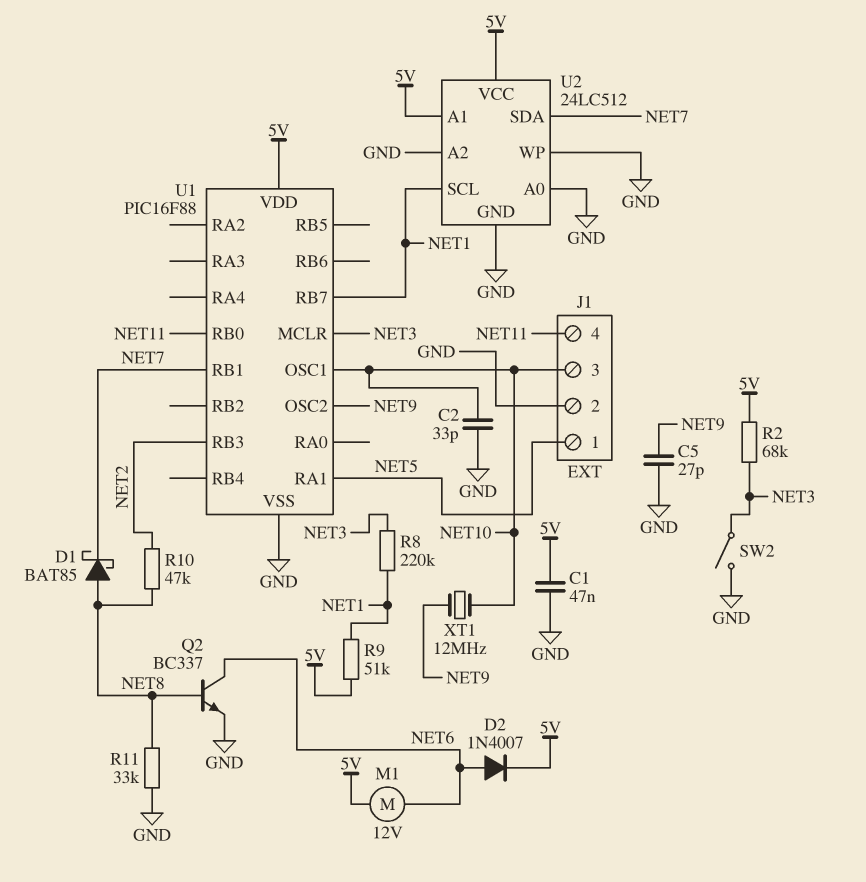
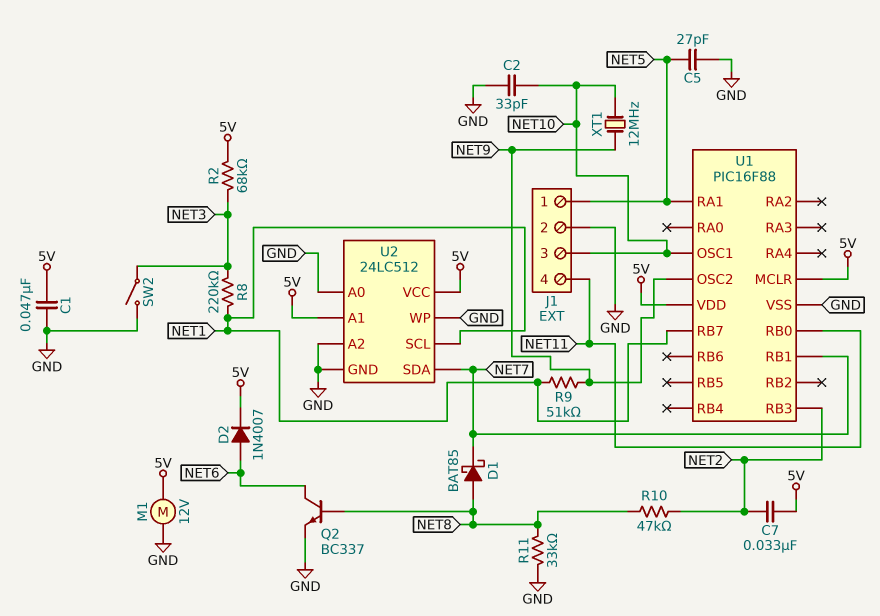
C5: 27pF (GND, NET9) -> 27pF (GND, NET5)
C7: none -> 33nF (5V, NET2)
M1: motor 12V (5V, NET6) -> motor 12V (5V, GND)
R9: 51k (5V, NET1) -> 51k (NET1, NET9)
U1 pin MCLR: NET3 -> 5V

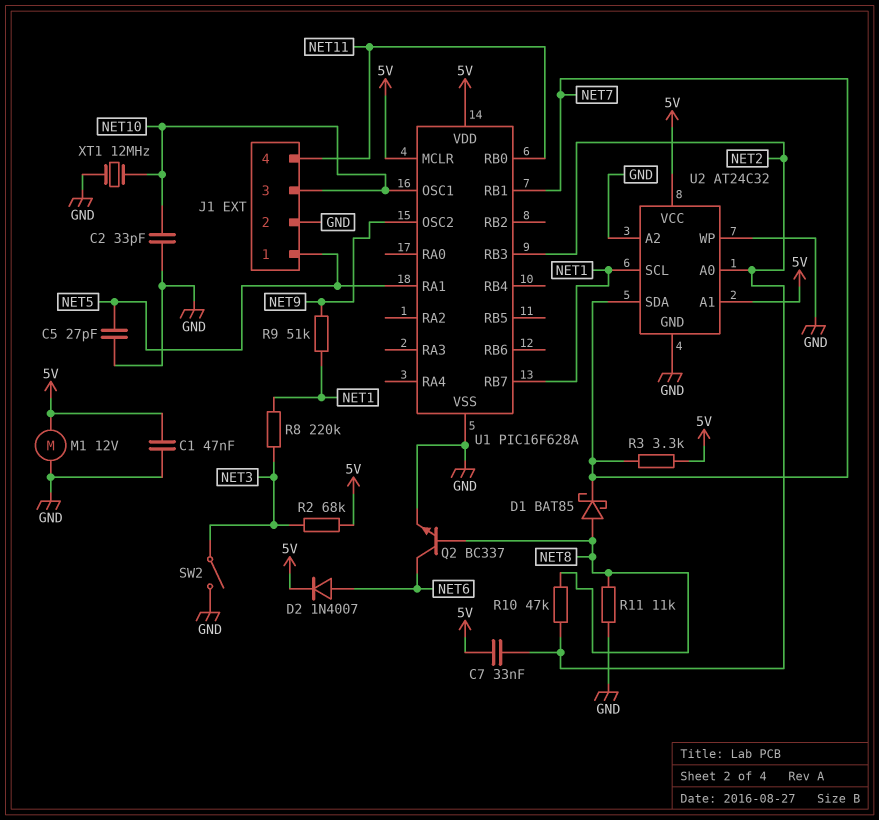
R3: none -> 3.3k (5V, NET7)
R11: 33k (GND, NET8) -> 11k (GND, NET8)
U1: PIC16F88 -> PIC16F628A
U2: 24LC512 -> AT24C32
U2 pin A0: GND -> NET2
XT1: 12MHz (NET9, NET10) -> 12MHz (GND, NET10)

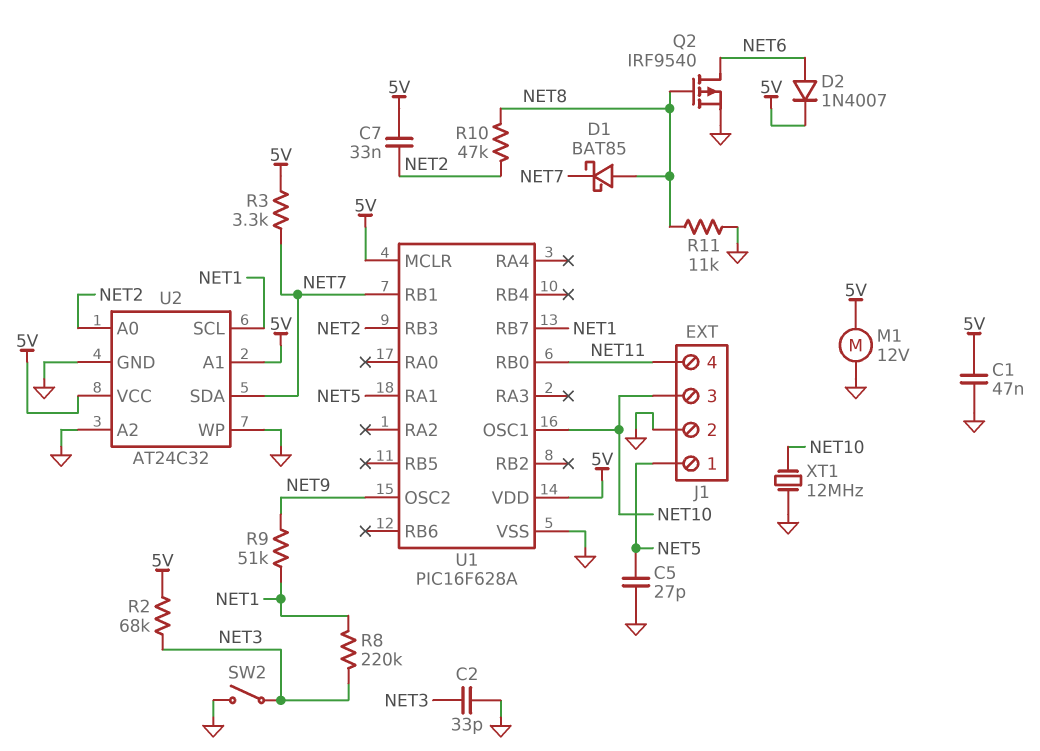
C2: 33pF (GND, NET10) -> 33pF (GND, NET3)
Q2: NPN BC337 (B NET8, C NET6, E GND) -> PMOS IRF9540 (G NET8, D NET6, S GND)

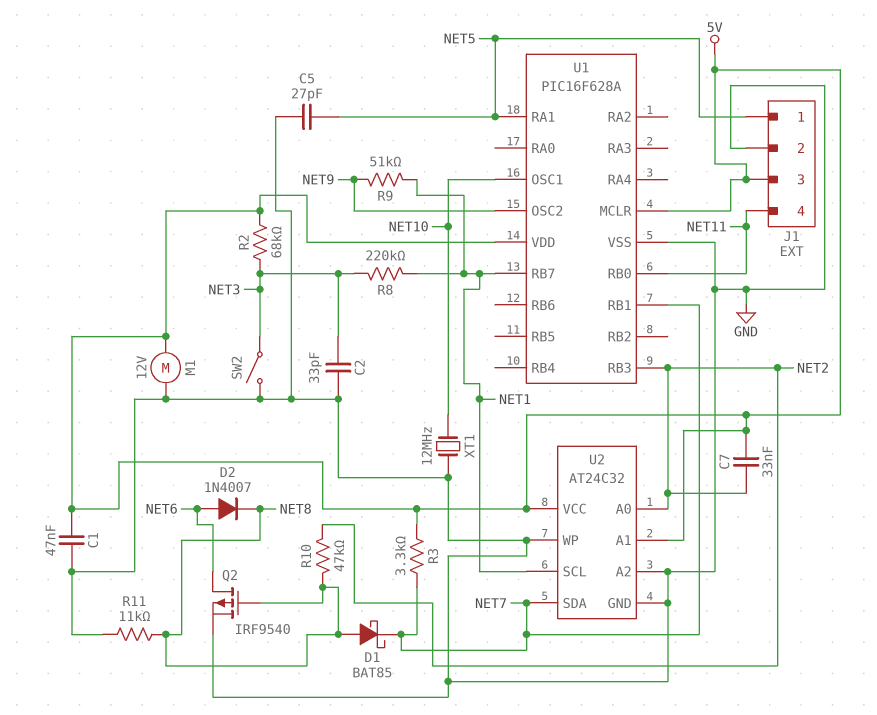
D2: diode 1N4007 (A NET6, K 5V) -> diode 1N4007 (A NET6, K NET8)
J1 pin 3: NET10 -> 5V

